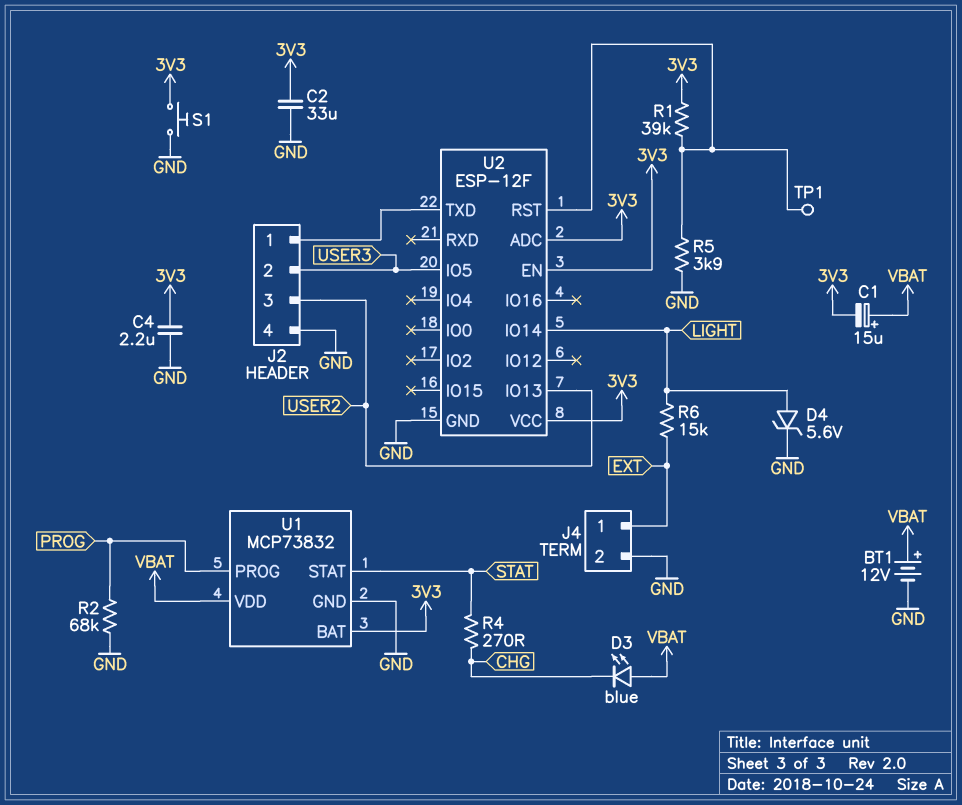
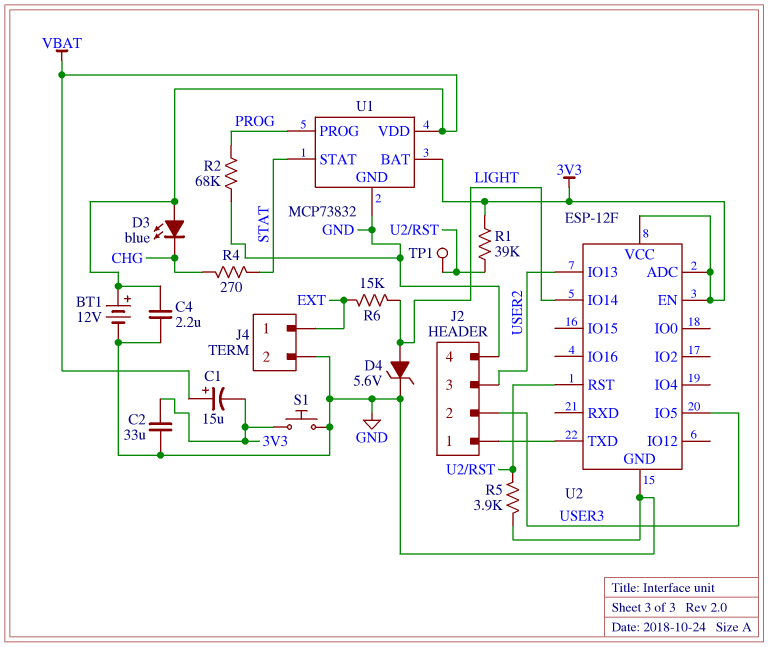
C4: 2.2uF (3V3, GND) -> 2.2uF (GND, VBAT)

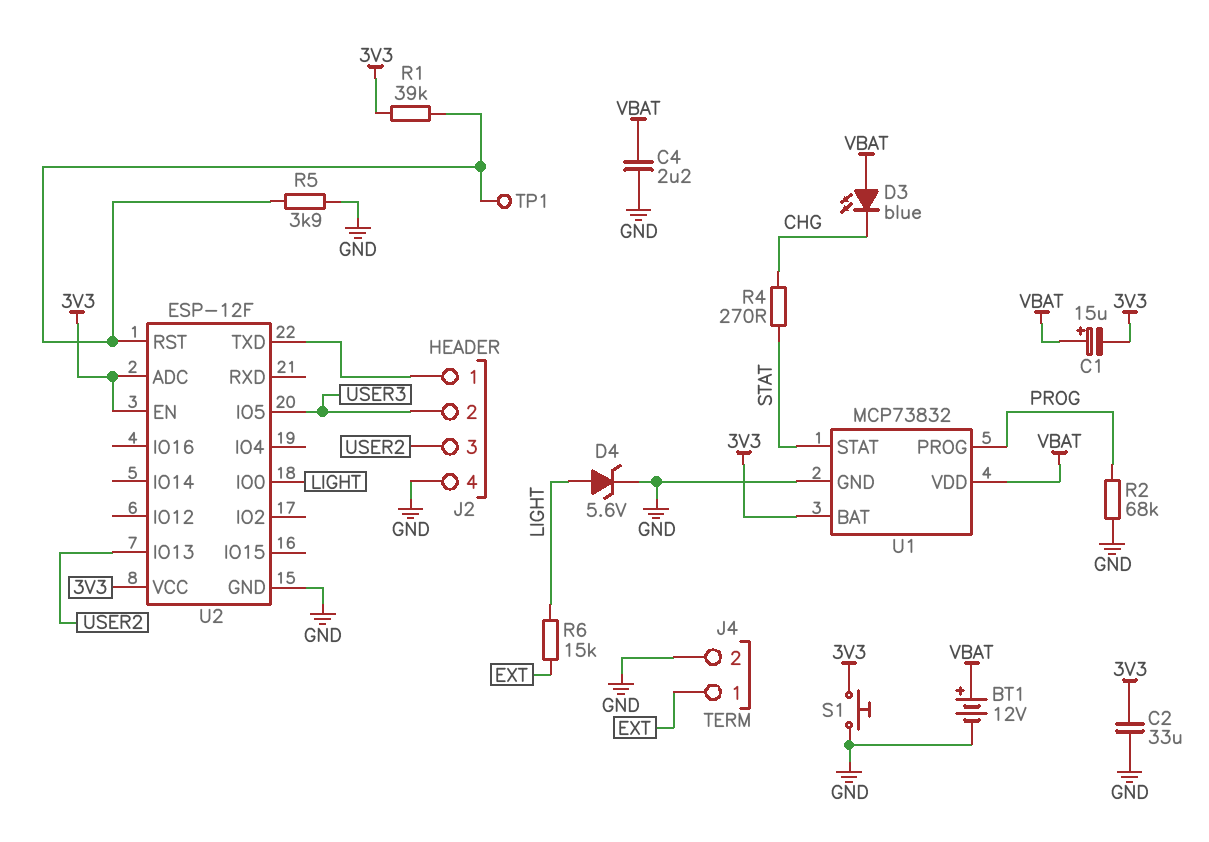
U2 pin IO0: none -> LIGHT
U2 pin IO14: LIGHT -> none

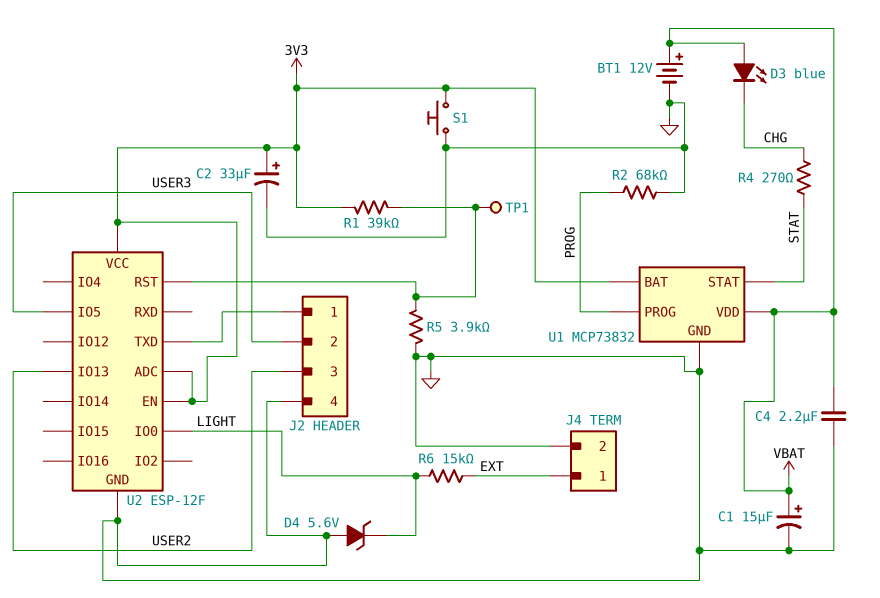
C1: 15uF (plus VBAT, minus 3V3) -> 15uF (plus VBAT, minus GND)
C2: 33uF (3V3, GND) -> 33uF (plus 3V3, minus GND)
D4: zener 5.6V (A LIGHT, K GND) -> zener 5.6V (A GND, K LIGHT)

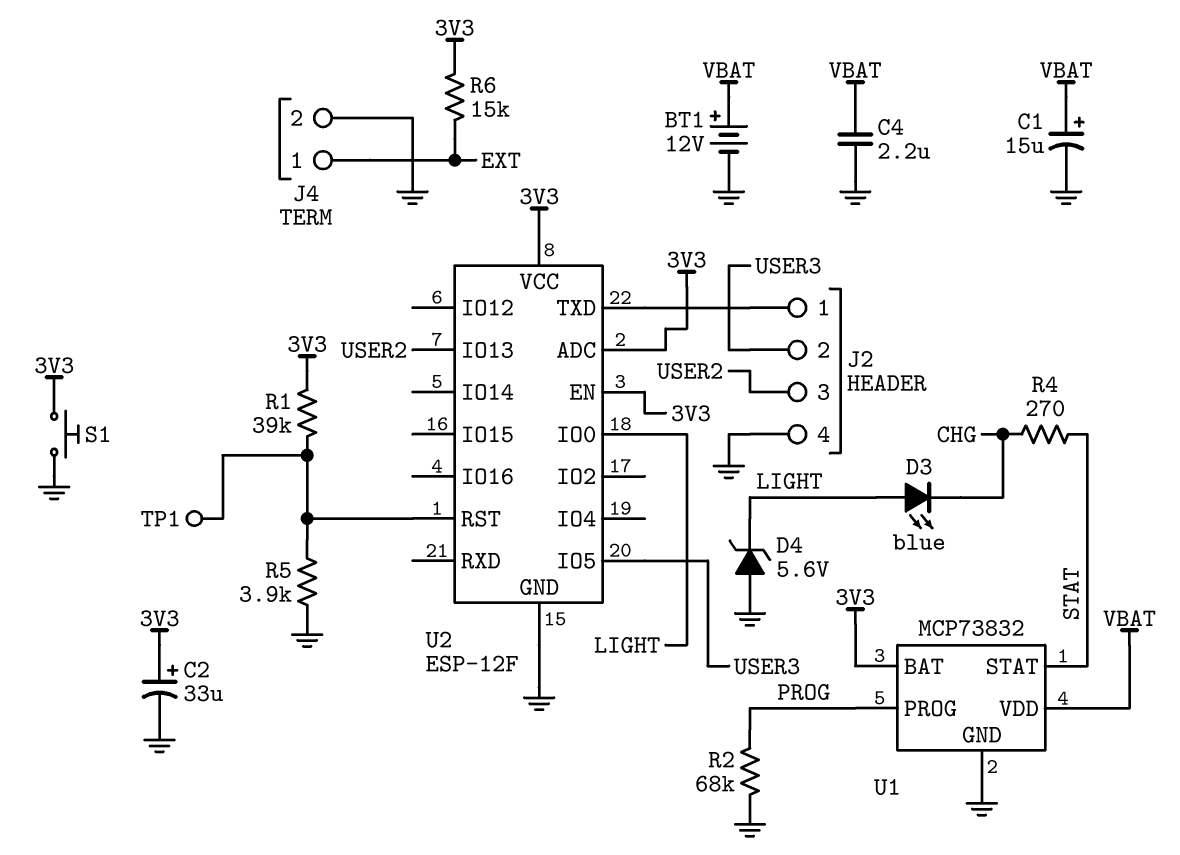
D3: LED blue (A VBAT, K CHG) -> LED blue (A LIGHT, K CHG)
R6: 15k (EXT, LIGHT) -> 15k (3V3, EXT)

